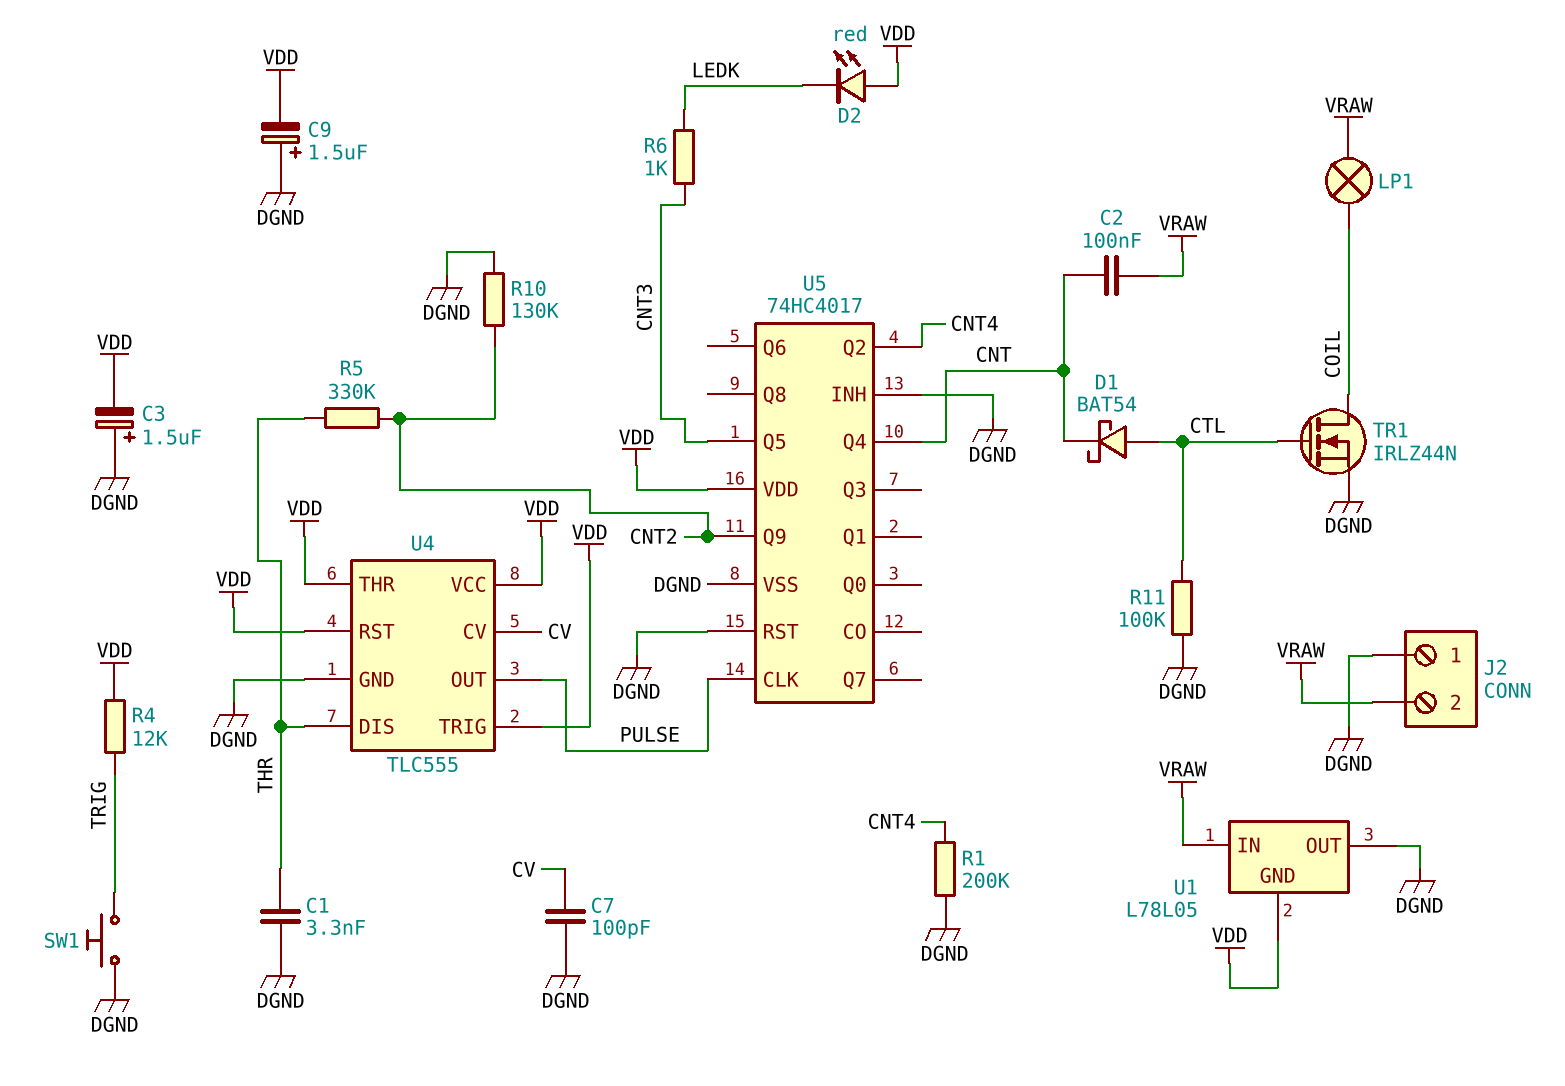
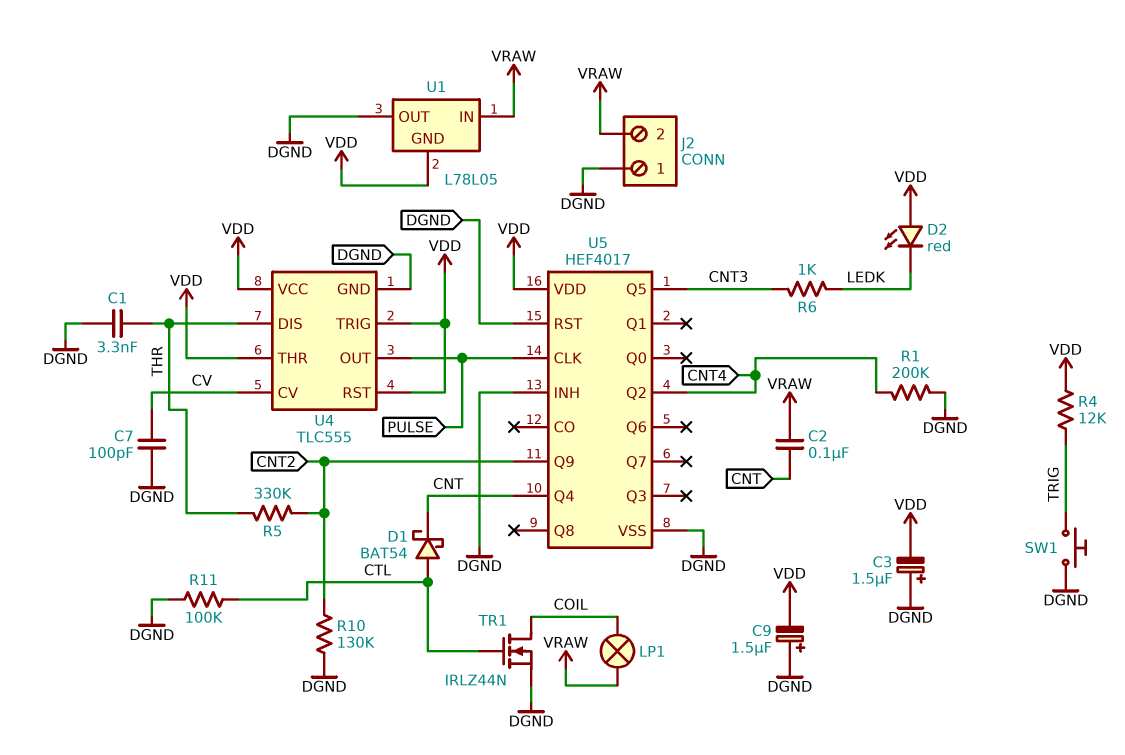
U5: 74HC4017 -> HEF4017

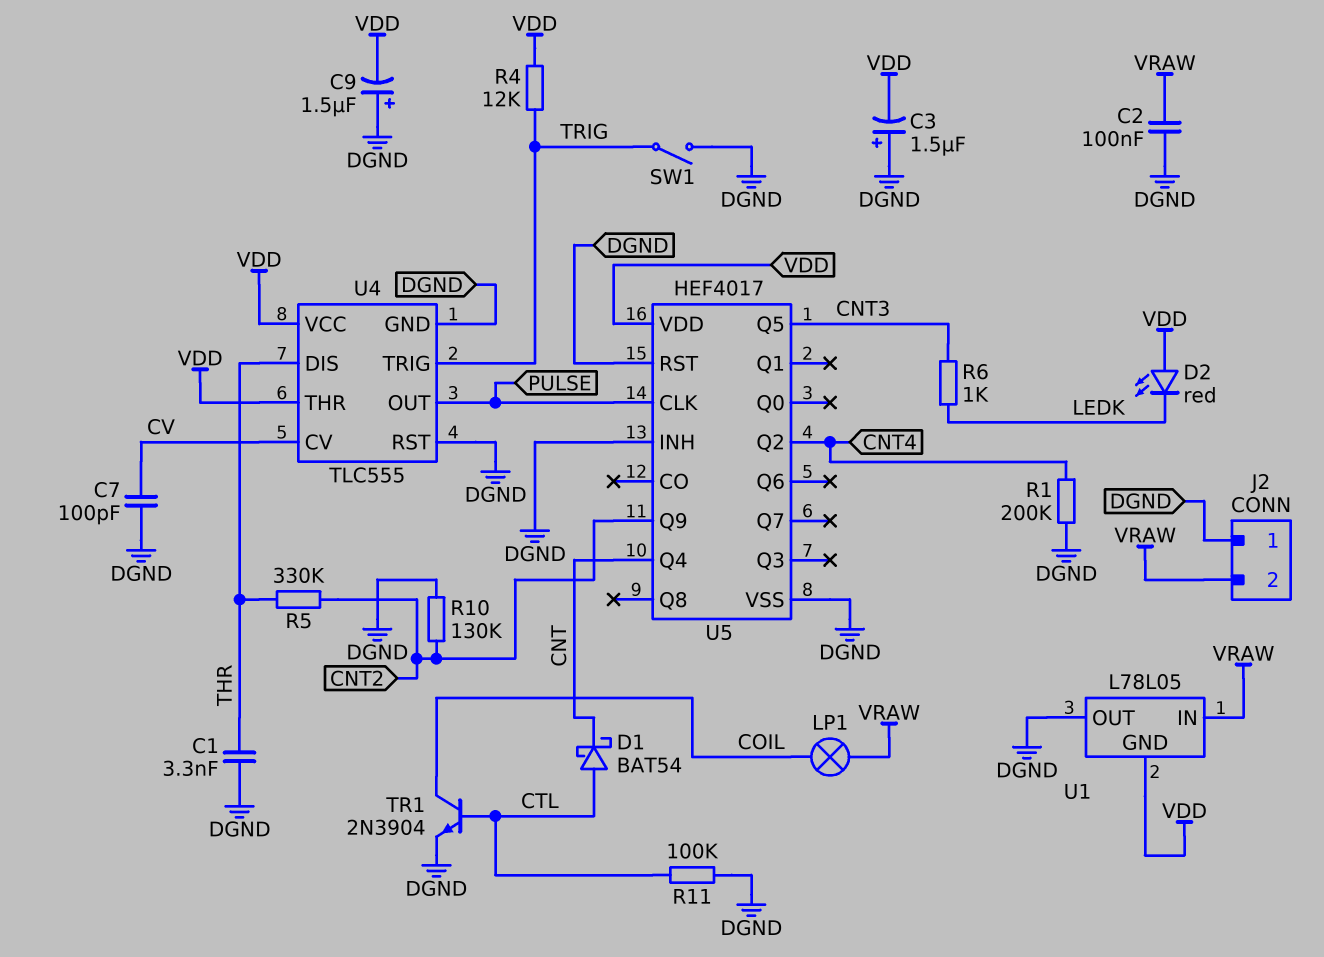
C2: 100nF (CNT, VRAW) -> 100nF (DGND, VRAW)
SW1: button (DGND, TRIG) -> switch (DGND, TRIG)
TR1: NMOS IRLZ44N (G CTL, D COIL, S DGND) -> NPN 2N3904 (B CTL, C COIL, E DGND)
U4 pin RST: VDD -> DGND
U4 pin TRIG: VDD -> TRIG

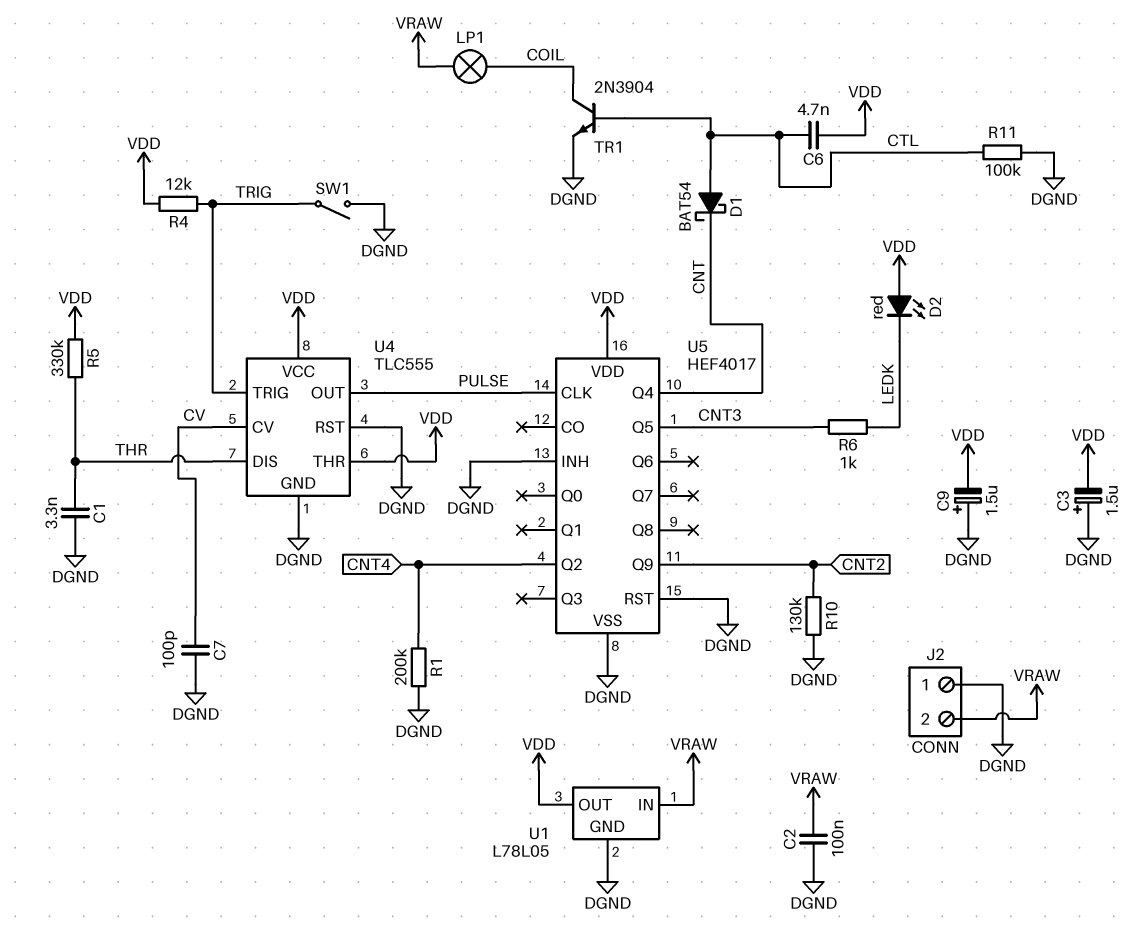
C6: none -> 4.7nF (CTL, VDD)
R5: 330k (CNT2, THR) -> 330k (THR, VDD)
U1 pin GND: VDD -> DGND
U1 pin OUT: DGND -> VDD

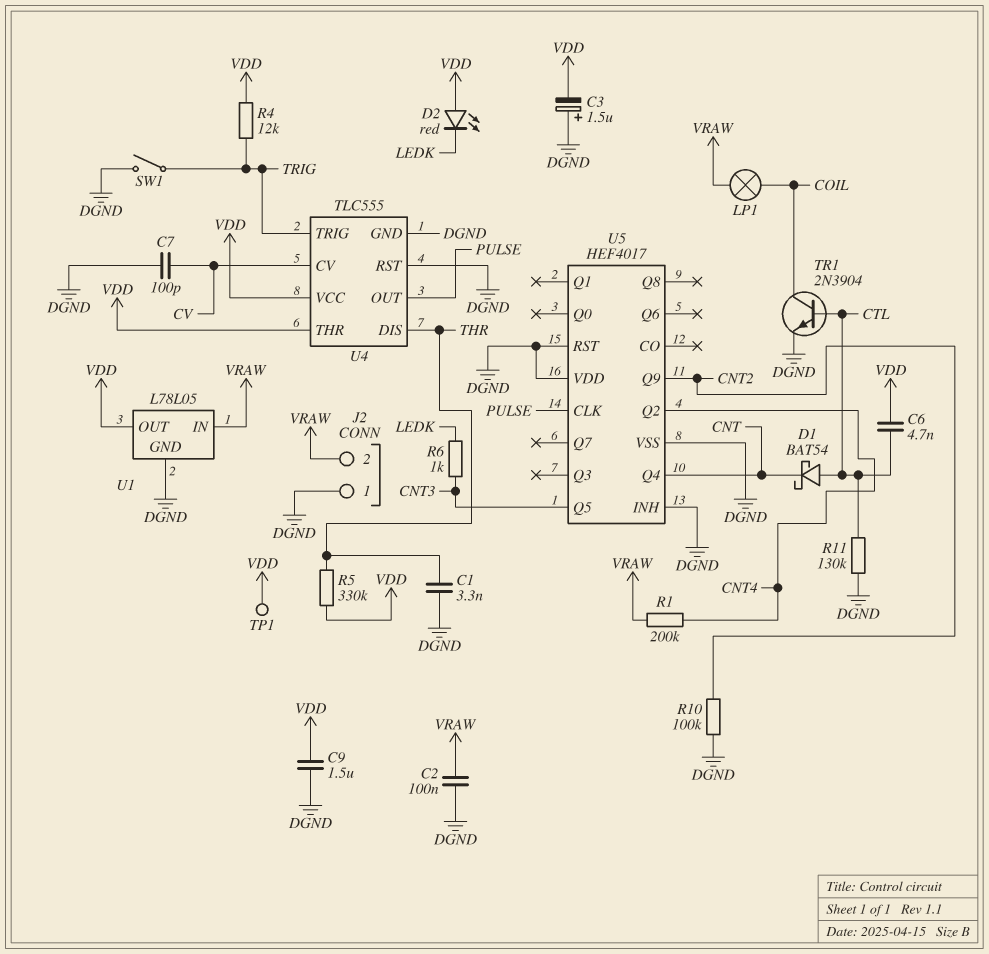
C9: 1.5uF (plus DGND, minus VDD) -> 1.5uF (DGND, VDD)
R1: 200k (CNT4, DGND) -> 200k (CNT4, VRAW)
R10: 130k (CNT2, DGND) -> 100k (CNT2, DGND)
R11: 100k (CTL, DGND) -> 130k (CTL, DGND)
TP1: none -> test point (VDD)
U5 pin VDD: VDD -> DGND

